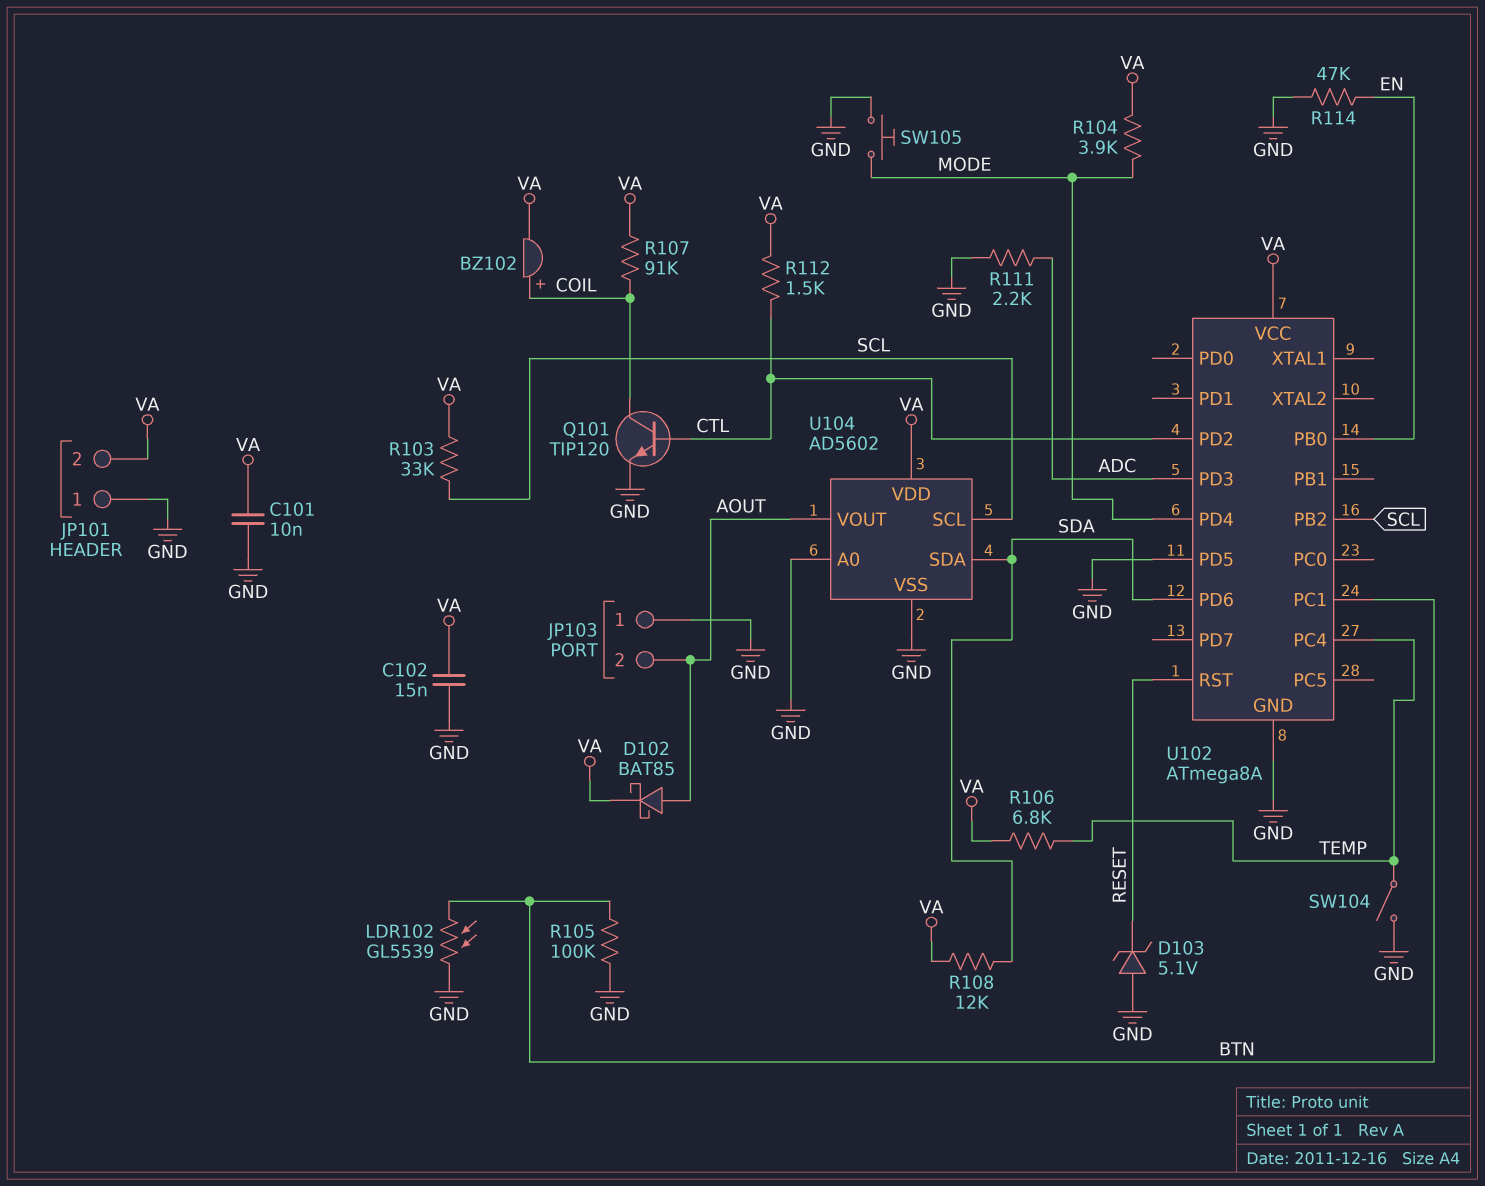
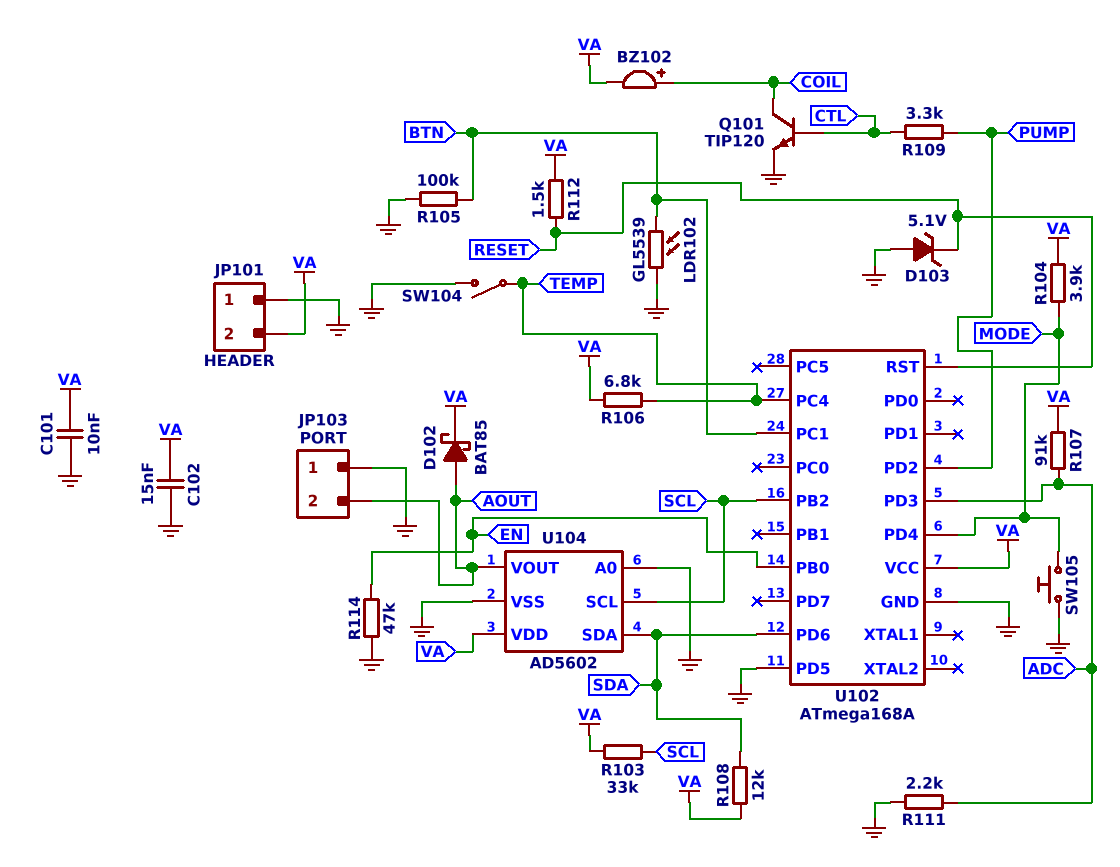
R107: 91k (COIL, VA) -> 91k (ADC, VA)
R109: none -> 3.3k (CTL, PUMP)
R112: 1.5k (CTL, VA) -> 1.5k (RESET, VA)
U102: ATmega8A -> ATmega168A
U102 pin PD2: CTL -> PUMP

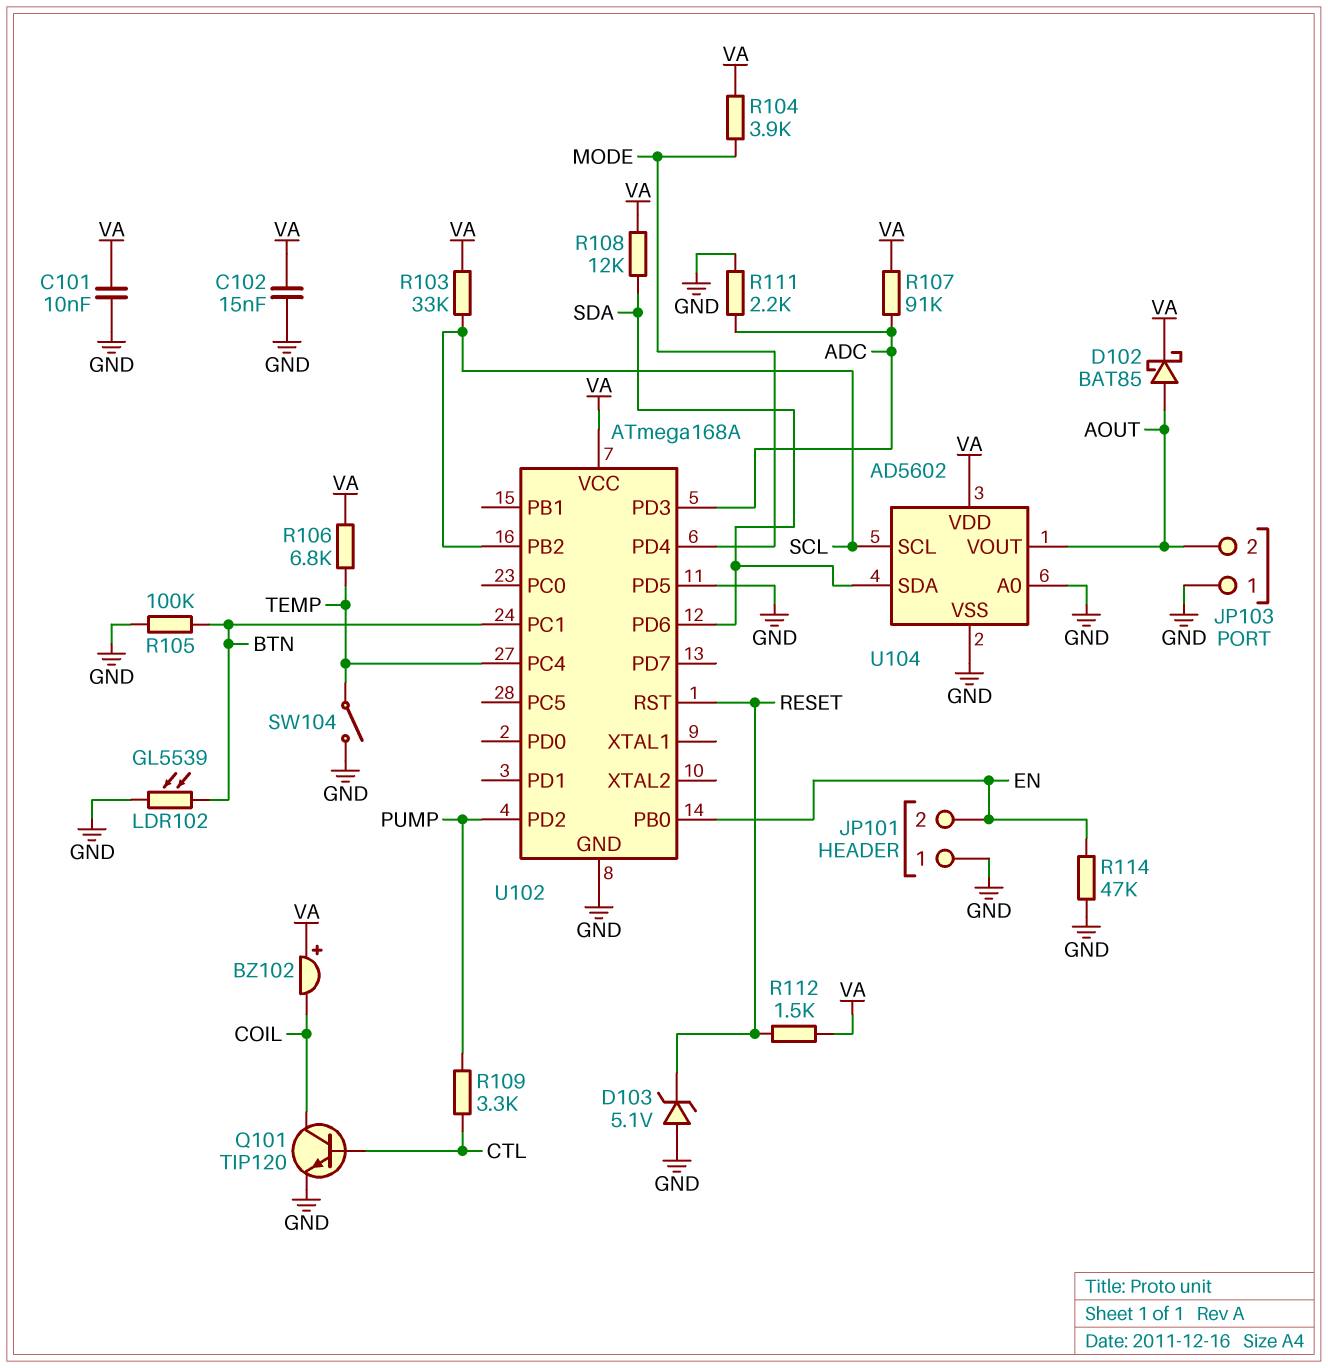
BZ102: buzzer (plus COIL, minus VA) -> buzzer (plus VA, minus COIL)
JP101 pin 2: VA -> EN
SW105: button (GND, MODE) -> none

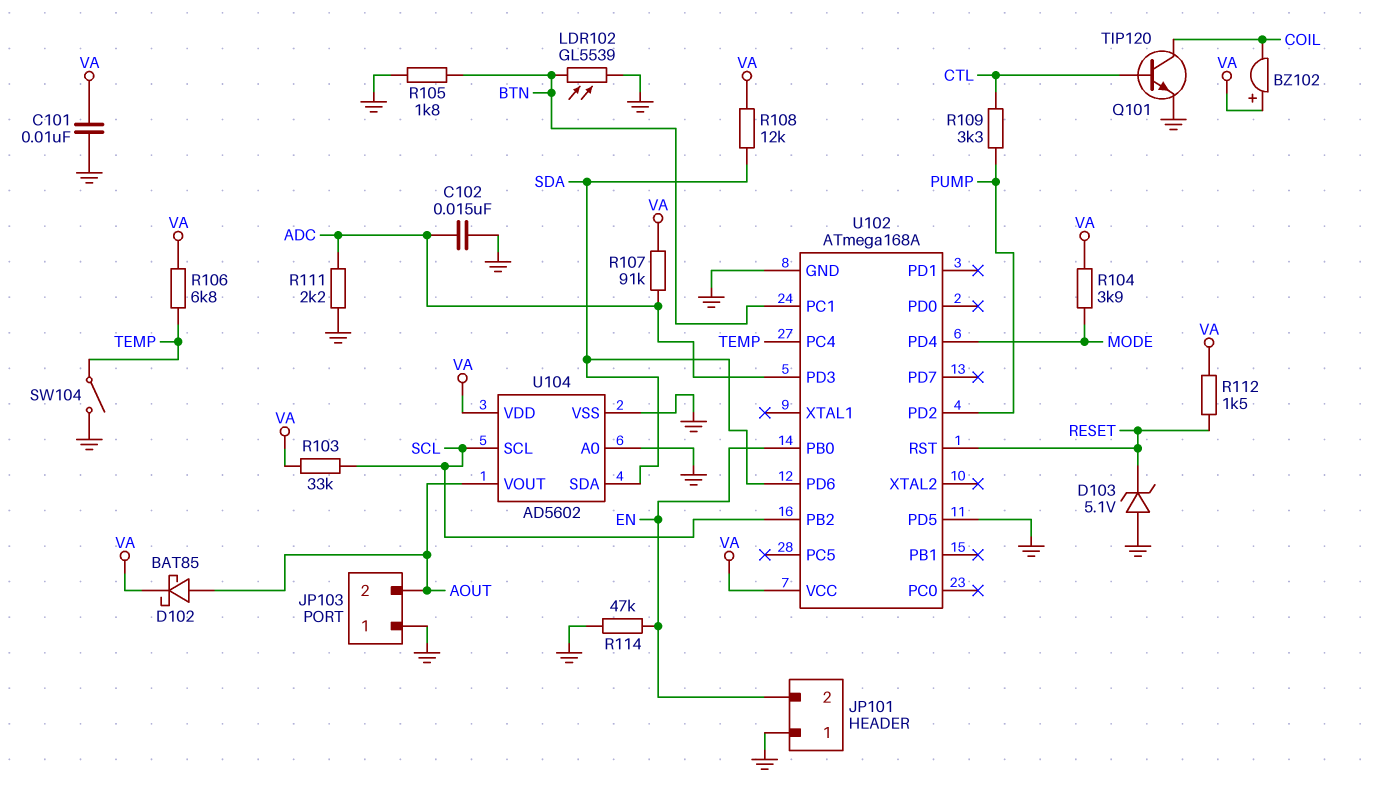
C102: 15nF (GND, VA) -> 15nF (ADC, GND)
R105: 100k (BTN, GND) -> 1.8k (BTN, GND)

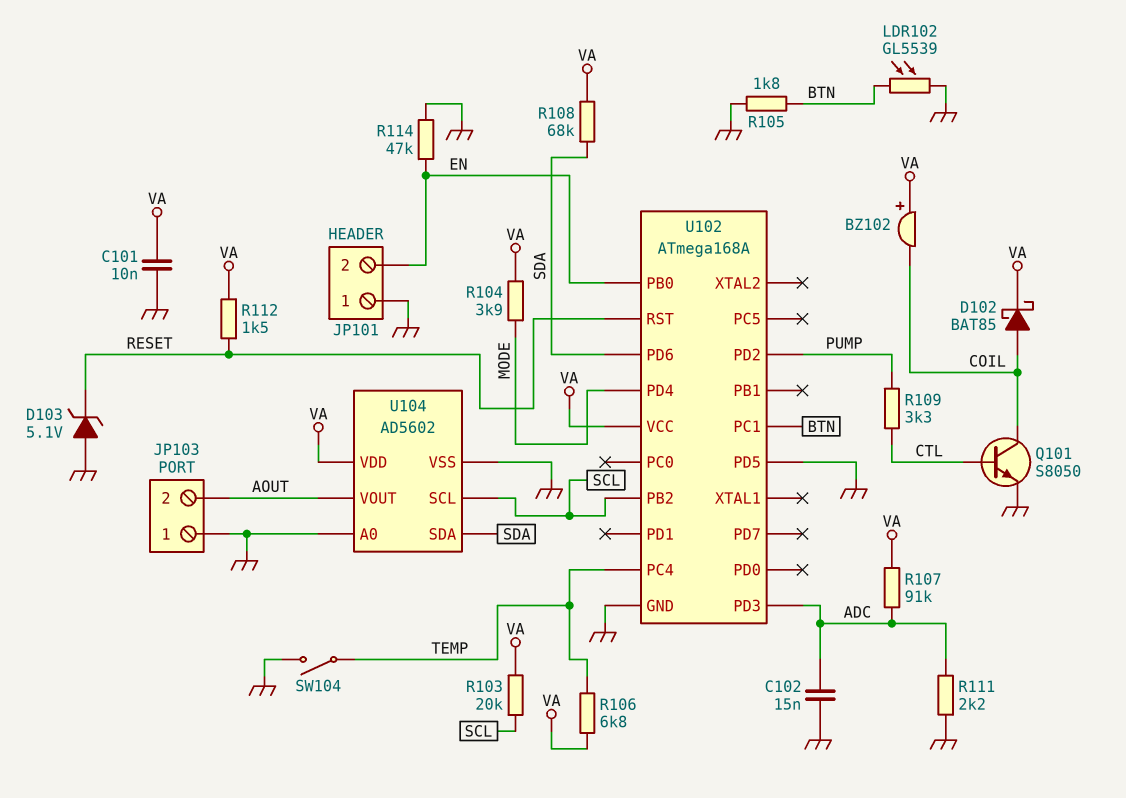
D102: schottky BAT85 (A AOUT, K VA) -> schottky BAT85 (A COIL, K VA)
Q101: NPN TIP120 (B CTL, C COIL, E GND) -> NPN S8050 (B CTL, C COIL, E GND)
R103: 33k (SCL, VA) -> 20k (SCL, VA)
R108: 12k (SDA, VA) -> 68k (SDA, VA)

